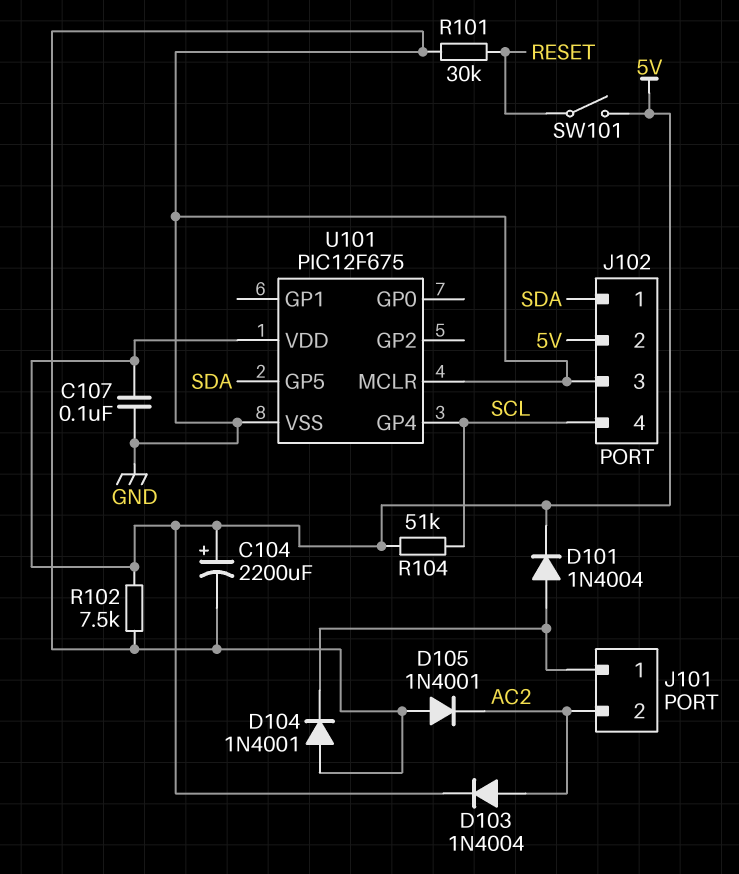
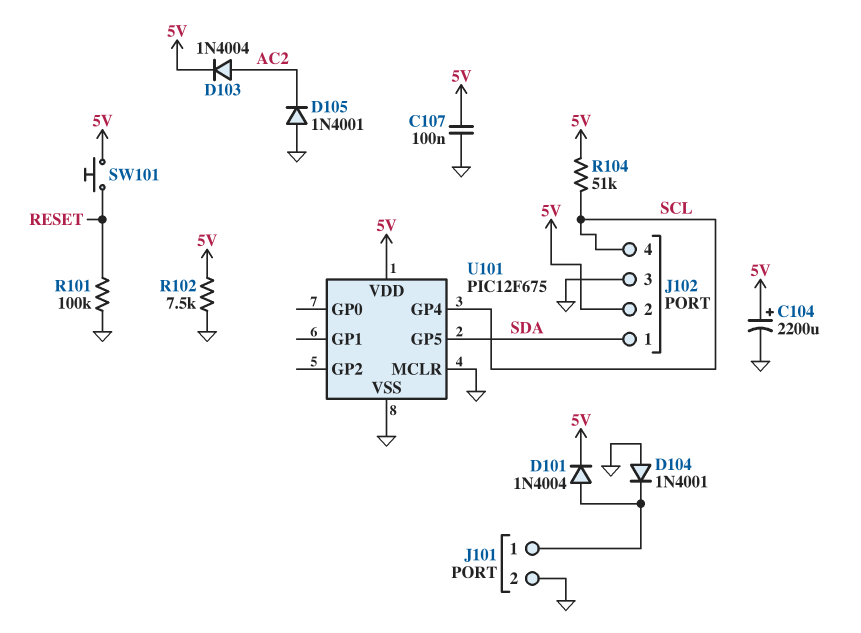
J101 pin 2: AC2 -> GND
R101: 30k (GND, RESET) -> 100k (GND, RESET)
SW101: switch (5V, RESET) -> button (5V, RESET)

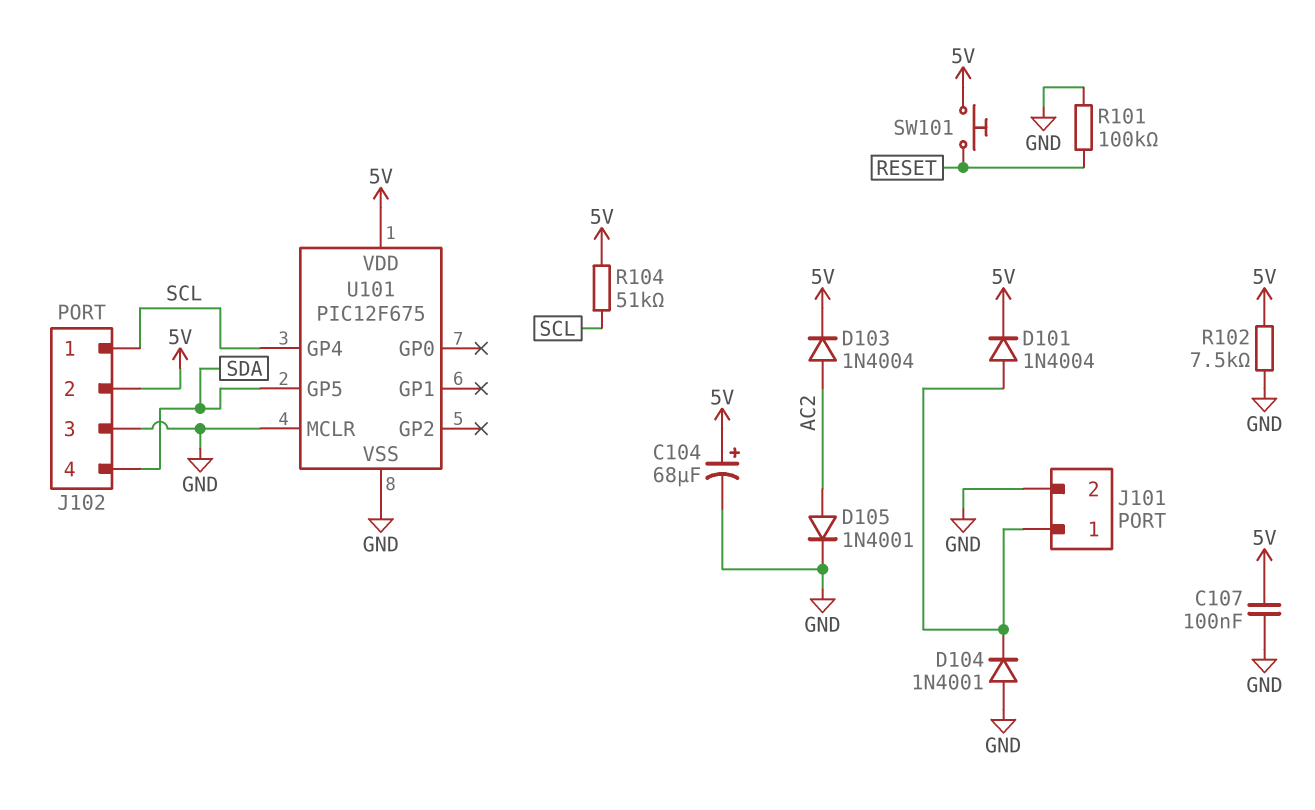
C104: 2200uF (plus 5V, minus GND) -> 68uF (plus 5V, minus GND)
D105: diode 1N4001 (A GND, K AC2) -> diode 1N4001 (A AC2, K GND)
J102 pin 1: SDA -> SCL
J102 pin 4: SCL -> SDA

